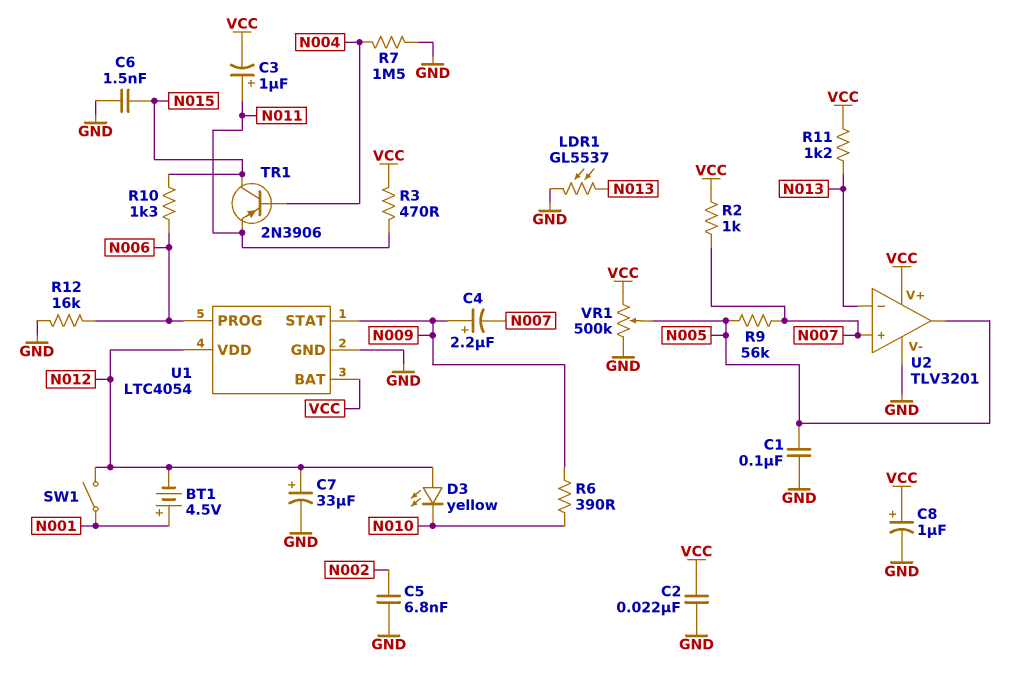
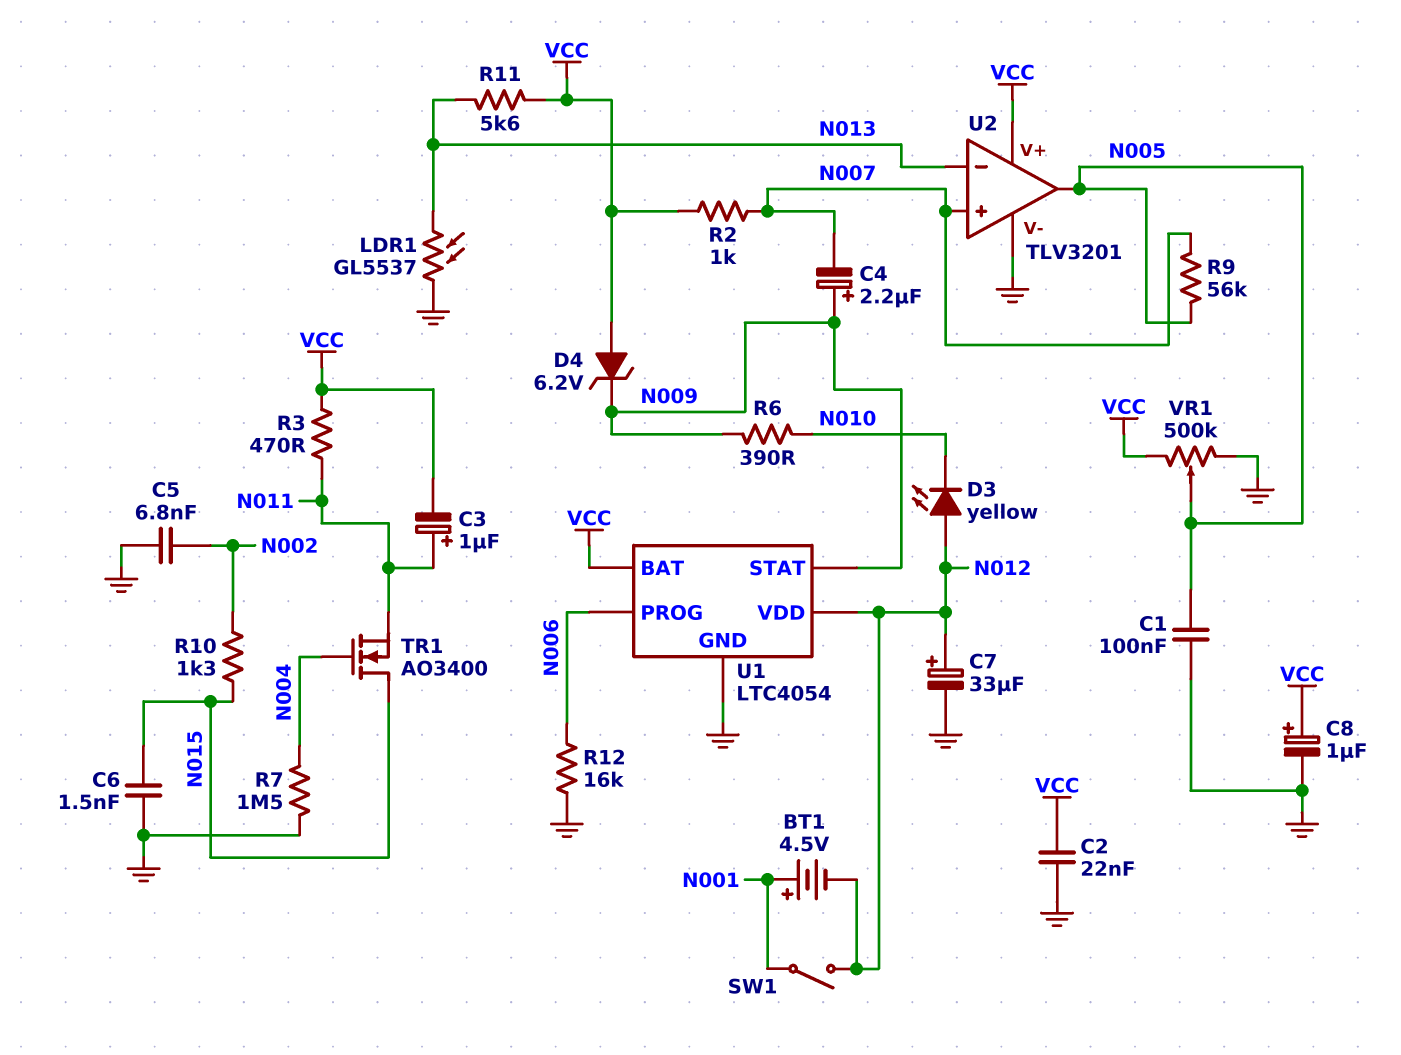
D4: none -> zener 6.2V (A VCC, K N009)
R10: 1.3k (N006, N015) -> 1.3k (N002, N015)
R11: 1.2k (N013, VCC) -> 5.6k (N013, VCC)
TR1: PNP 2N3906 (B N004, C N015, E N011) -> NMOS AO3400 (G N004, D N015, S N011)

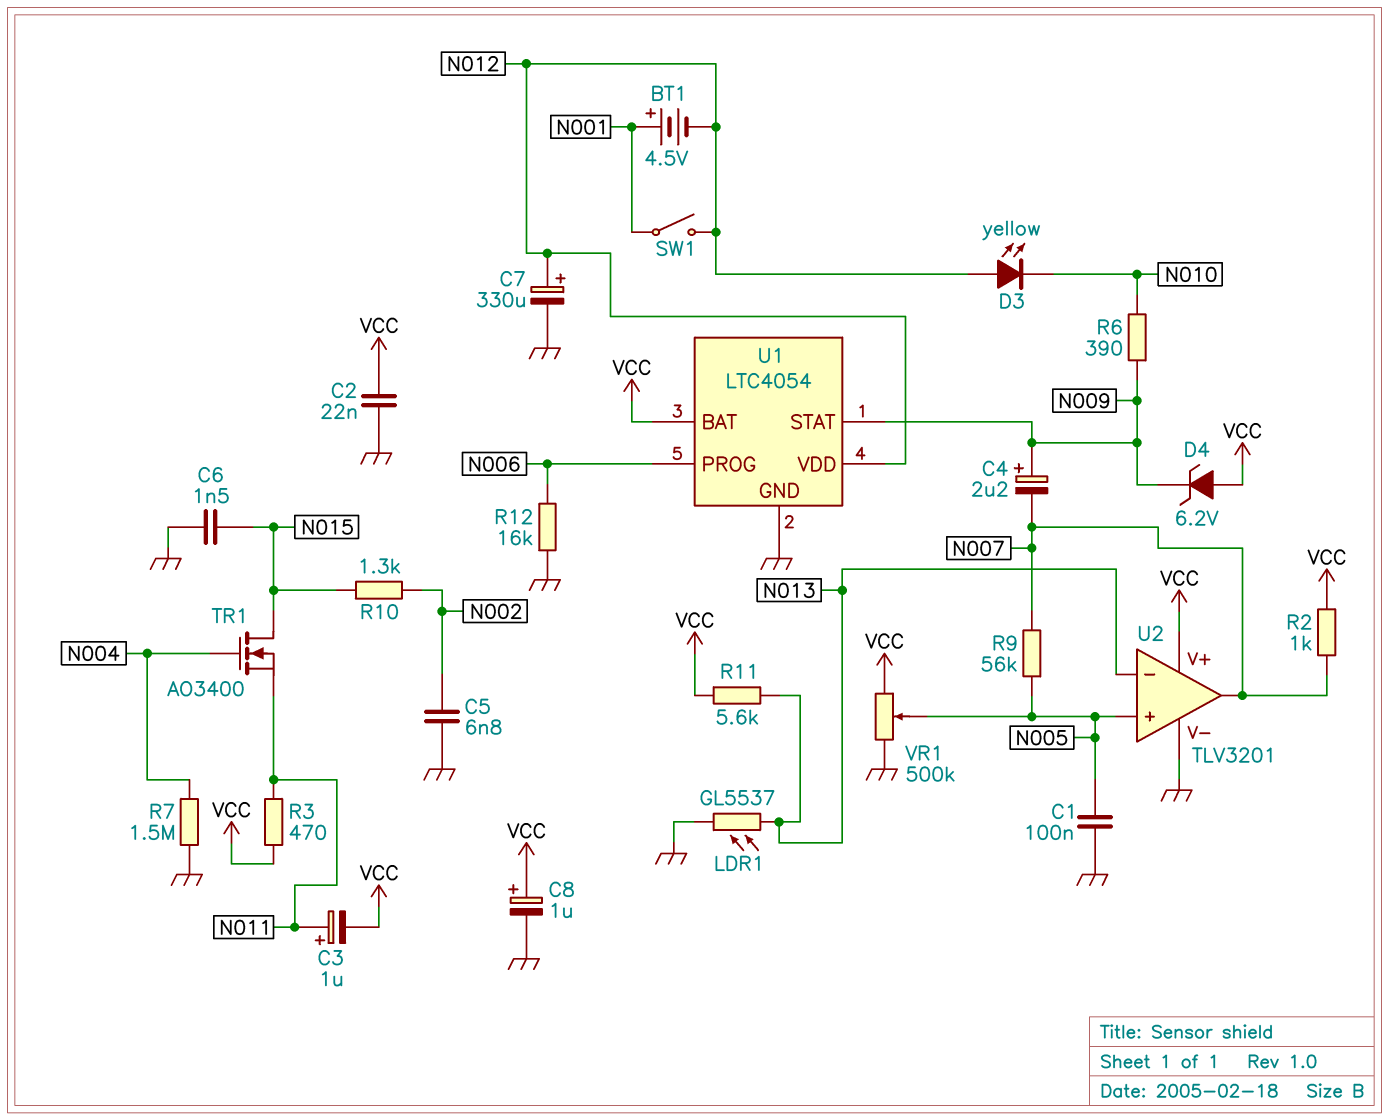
C7: 33uF (plus N012, minus GND) -> 330uF (plus N012, minus GND)
U2 pin in+: N007 -> N005
U2 pin out: N005 -> N007

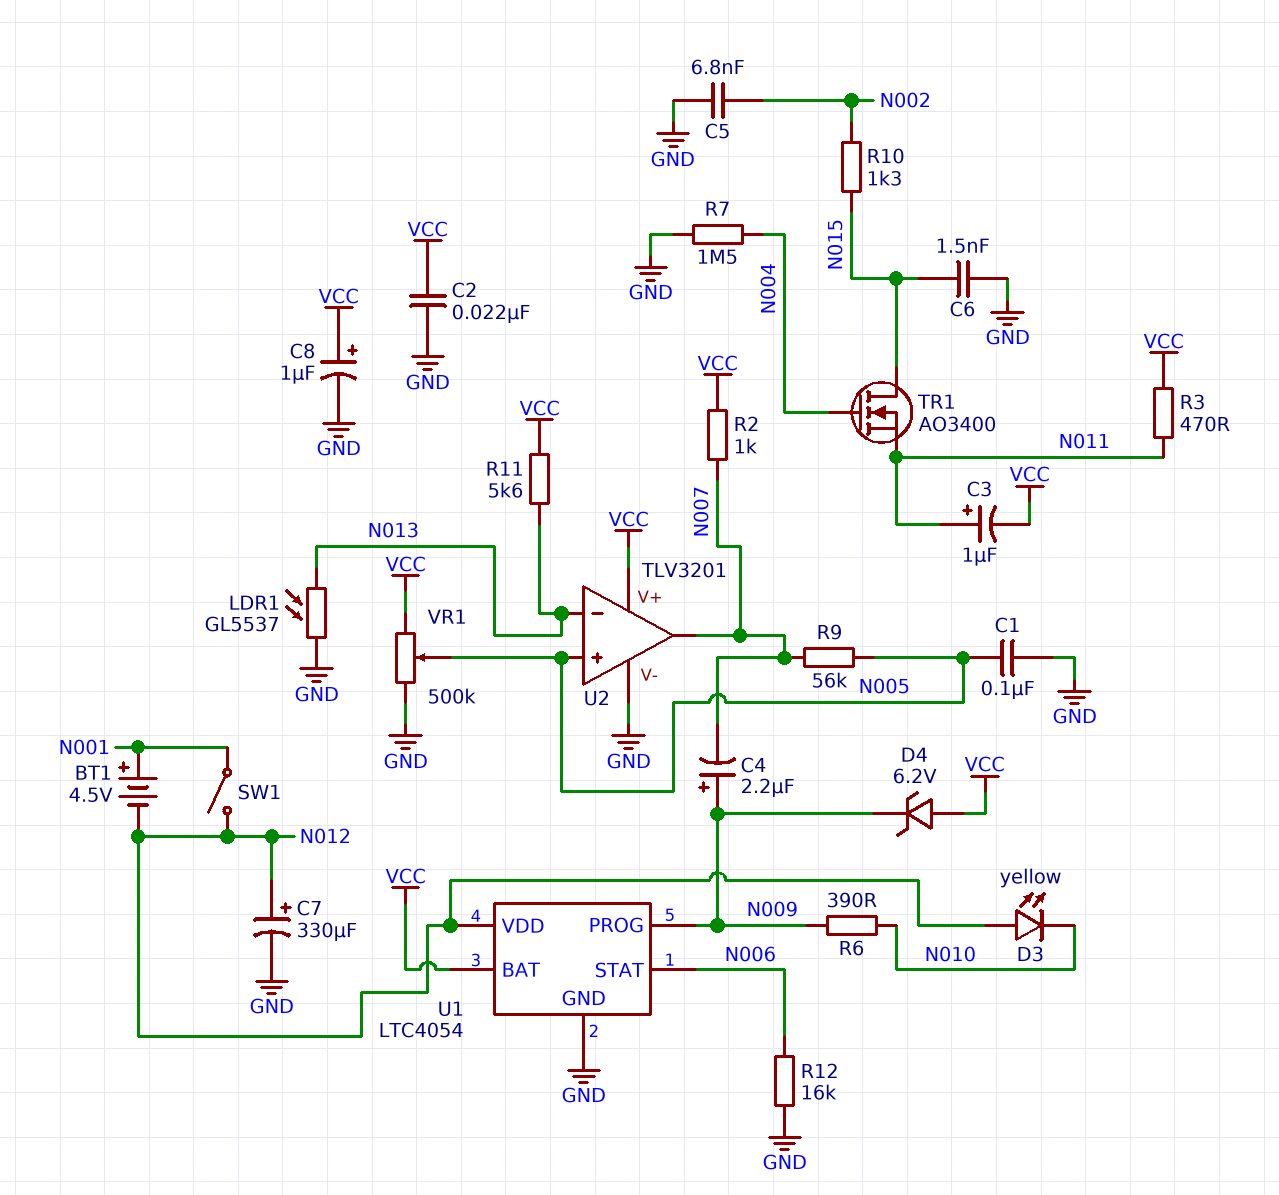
U1 pin PROG: N006 -> N009
U1 pin STAT: N009 -> N006

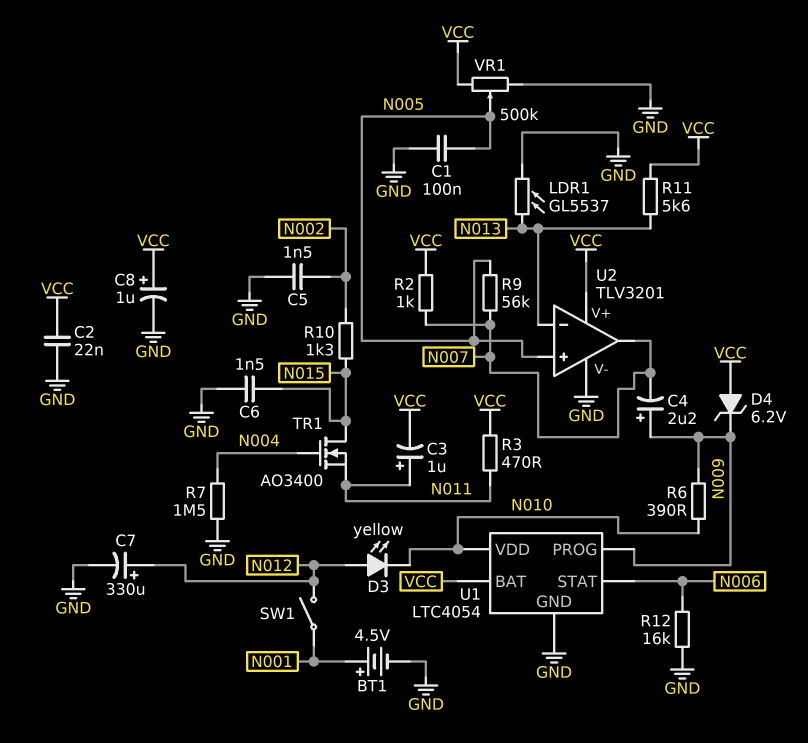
BT1: 4.5V (plus N001, minus N012) -> 4.5V (plus N001, minus GND)
C5: 6.8nF (GND, N002) -> 1.5nF (GND, N002)
U1 pin VDD: N012 -> N010

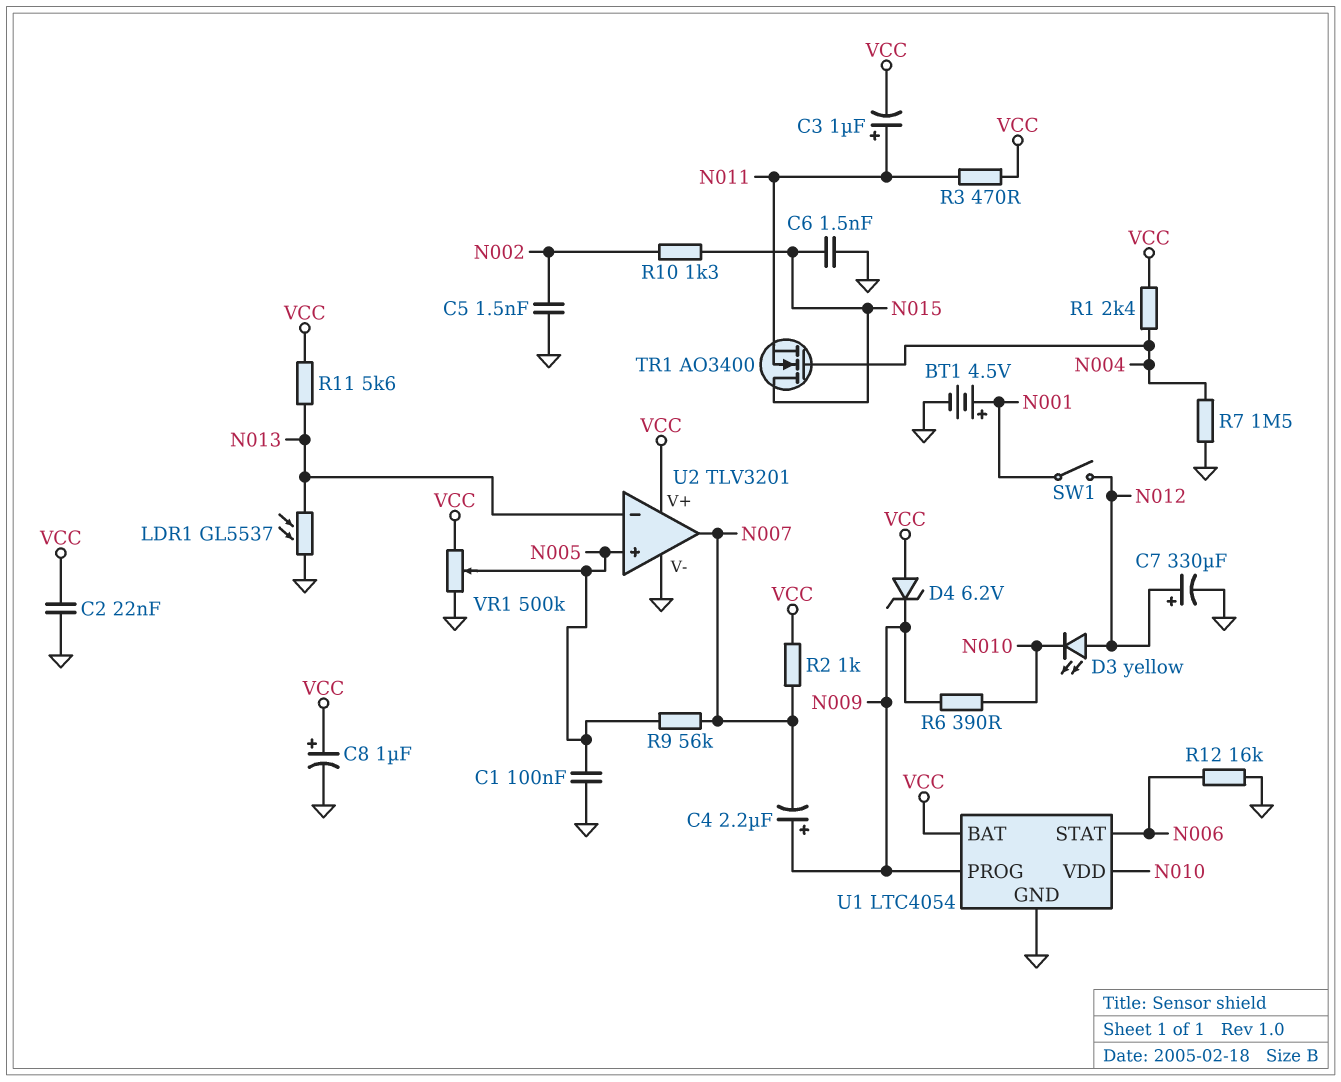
R1: none -> 2.4k (N004, VCC)

